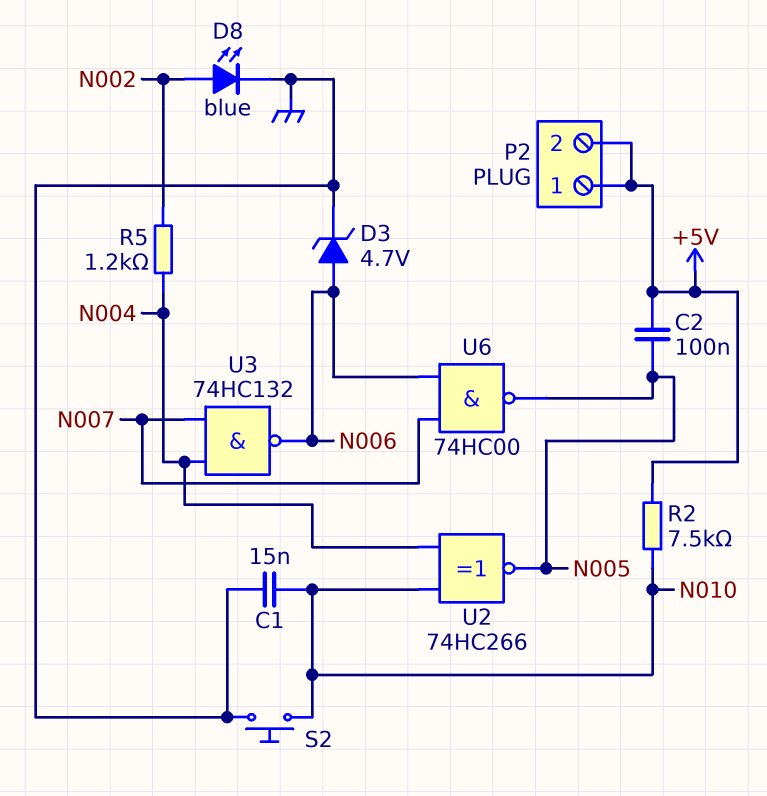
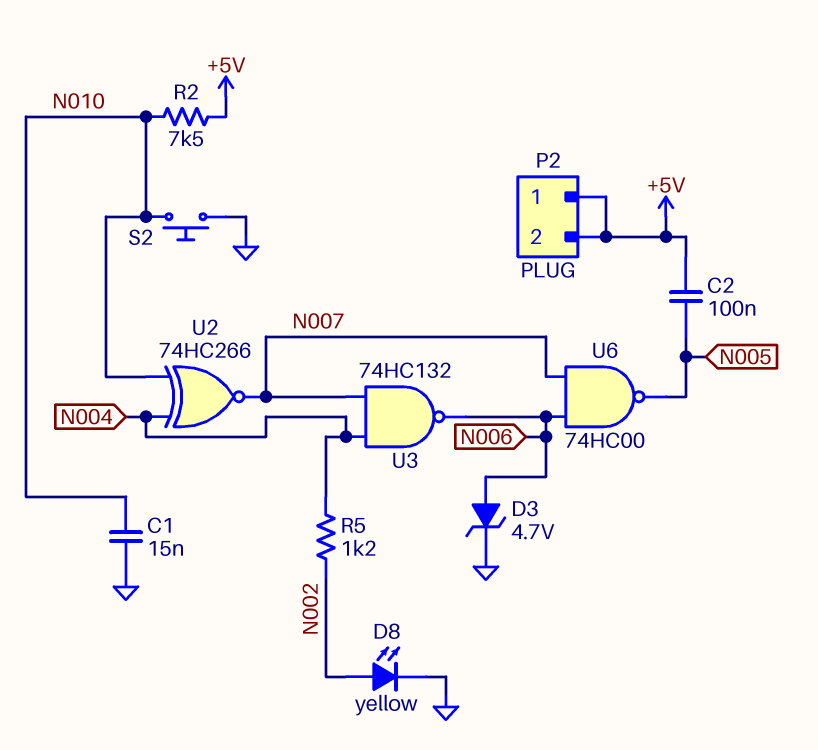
D8: LED blue (A N002, K GND) -> LED yellow (A N002, K GND)
U2: XNOR 74HC266 (in N004, in N010, out N005) -> XNOR 74HC266 (in N004, in N010, out N007)

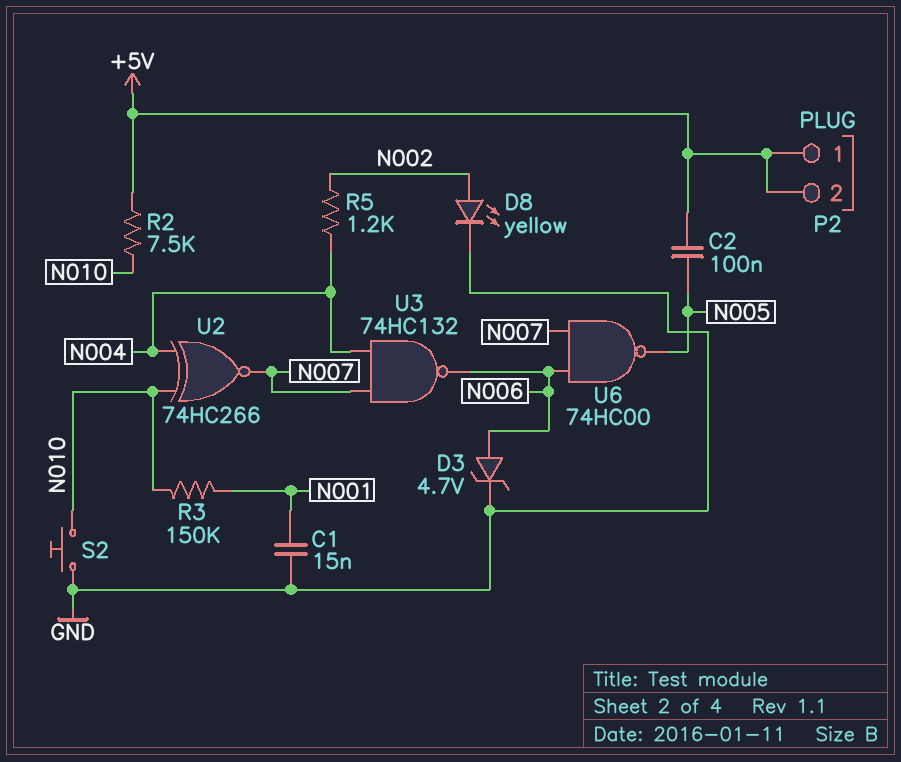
C1: 15nF (GND, N010) -> 15nF (GND, N001)
R3: none -> 150k (N001, N010)

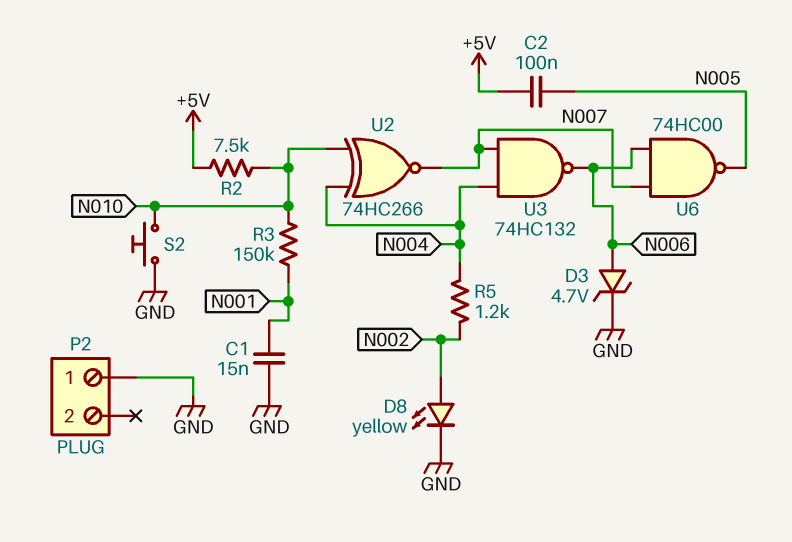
P2 pin 1: +5V -> GND
P2 pin 2: +5V -> none

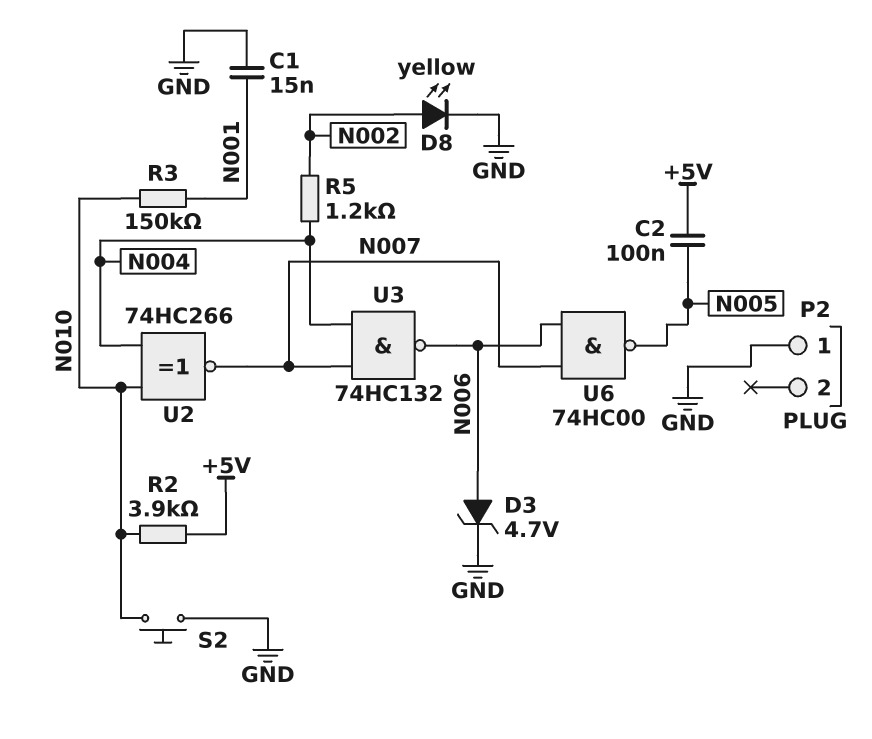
R2: 7.5k (+5V, N010) -> 3.9k (+5V, N010)

